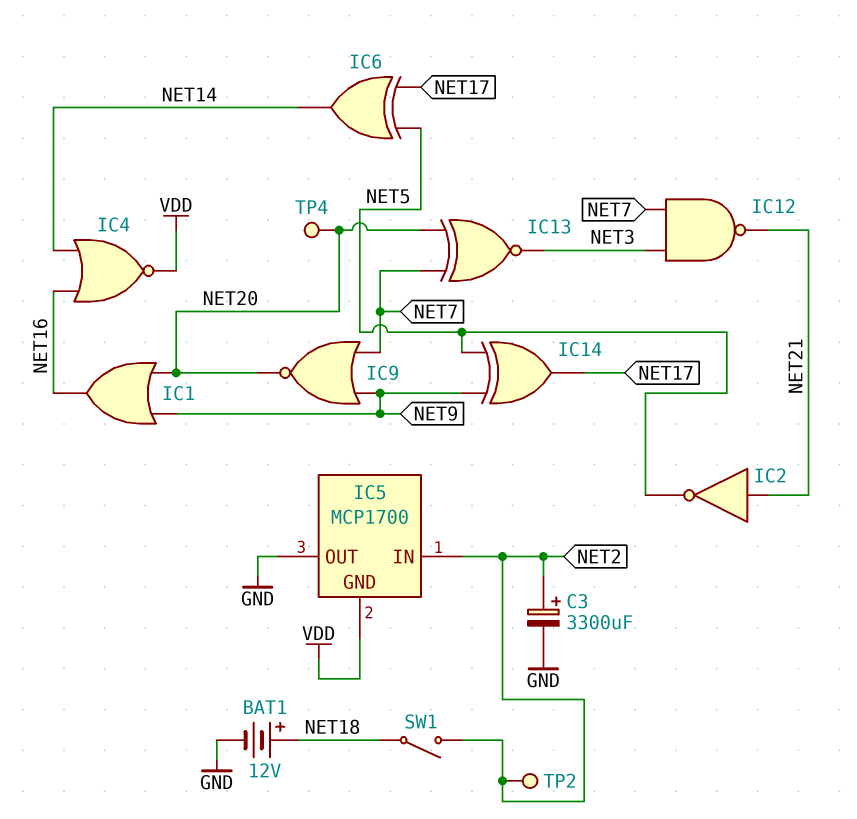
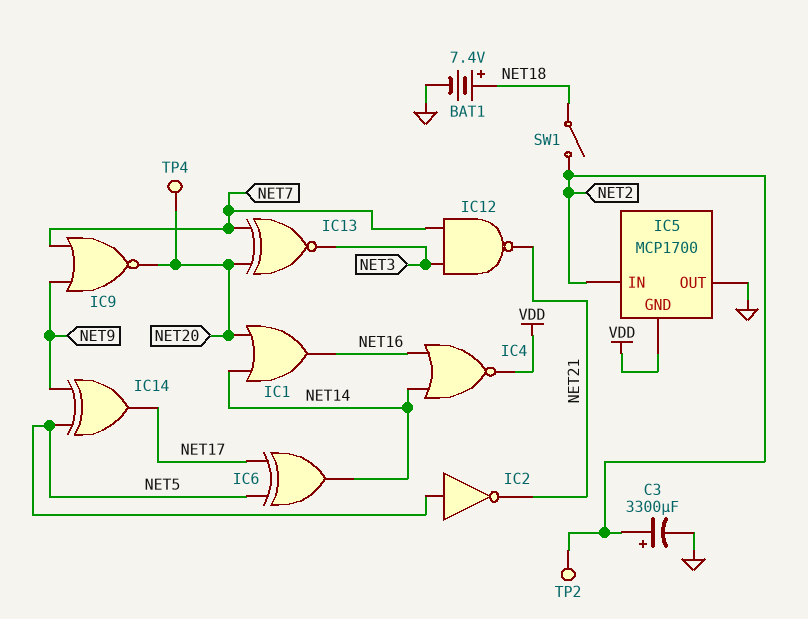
BAT1: 12V (plus NET18, minus GND) -> 7.4V (plus NET18, minus GND)
IC1: OR (in NET9, in NET20, out NET16) -> OR (in NET14, in NET20, out NET16)
IC2: NOT (in NET21, out NET5) -> NOT (in NET5, out NET21)

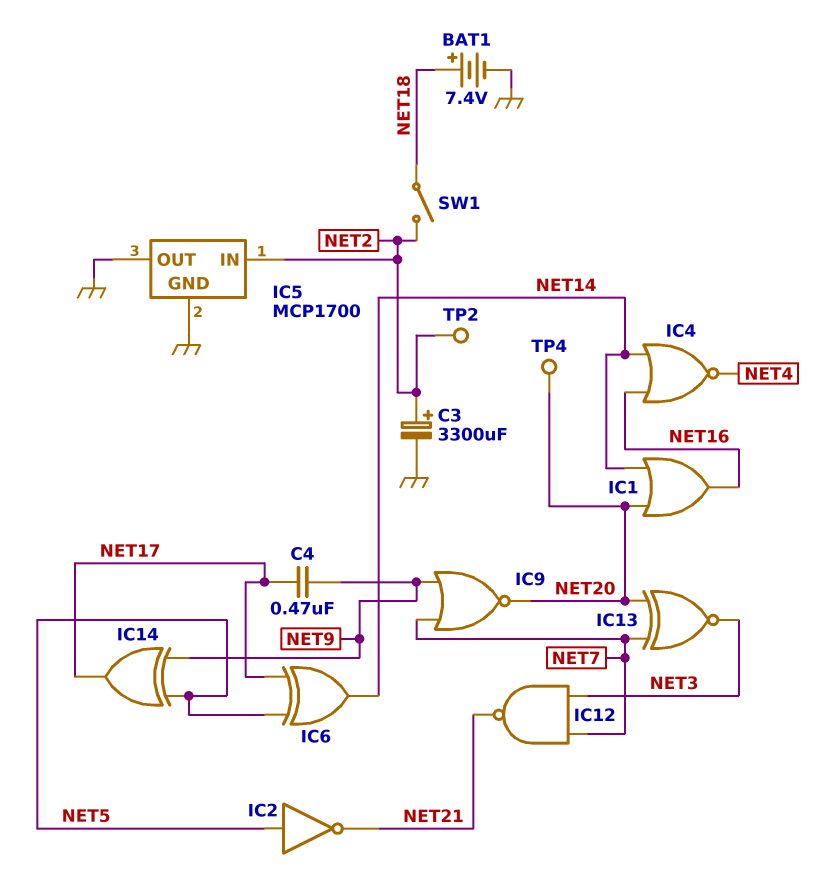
C4: none -> 470nF (NET9, NET17)
IC4: NOR (in NET14, in NET16, out VDD) -> NOR (in NET14, in NET16, out NET4)
IC5 pin GND: VDD -> GND

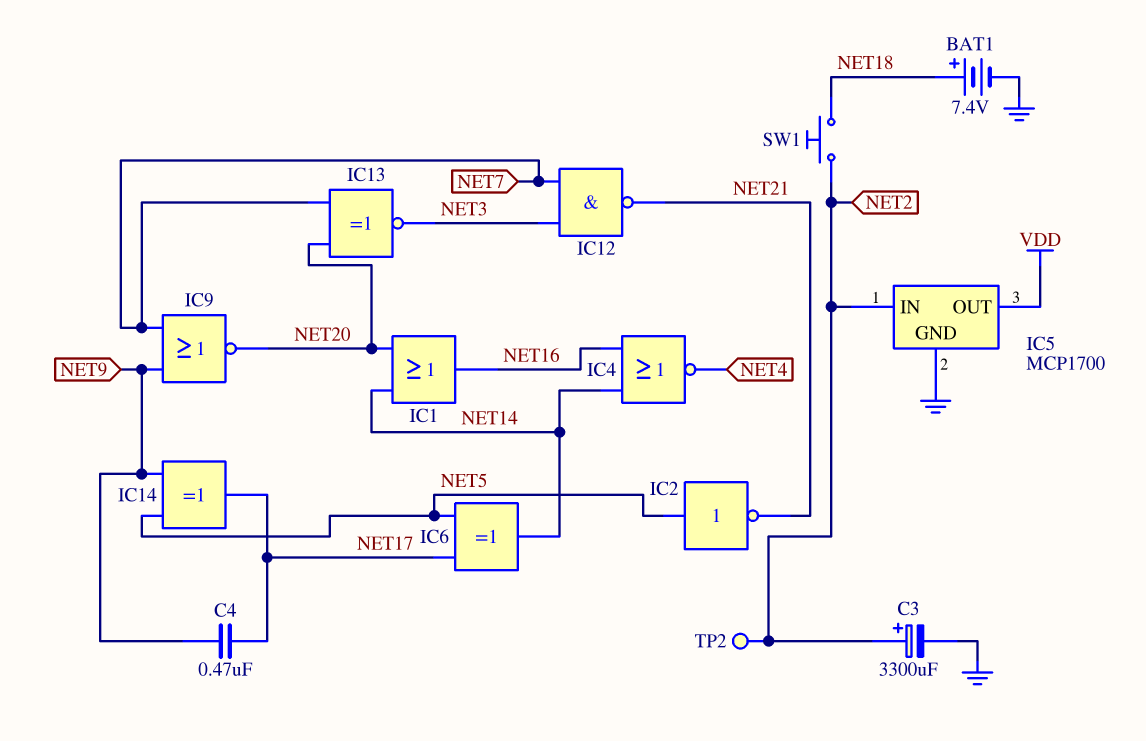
IC5 pin OUT: GND -> VDD
SW1: switch (NET2, NET18) -> button (NET2, NET18)
TP4: test point (NET20) -> none

